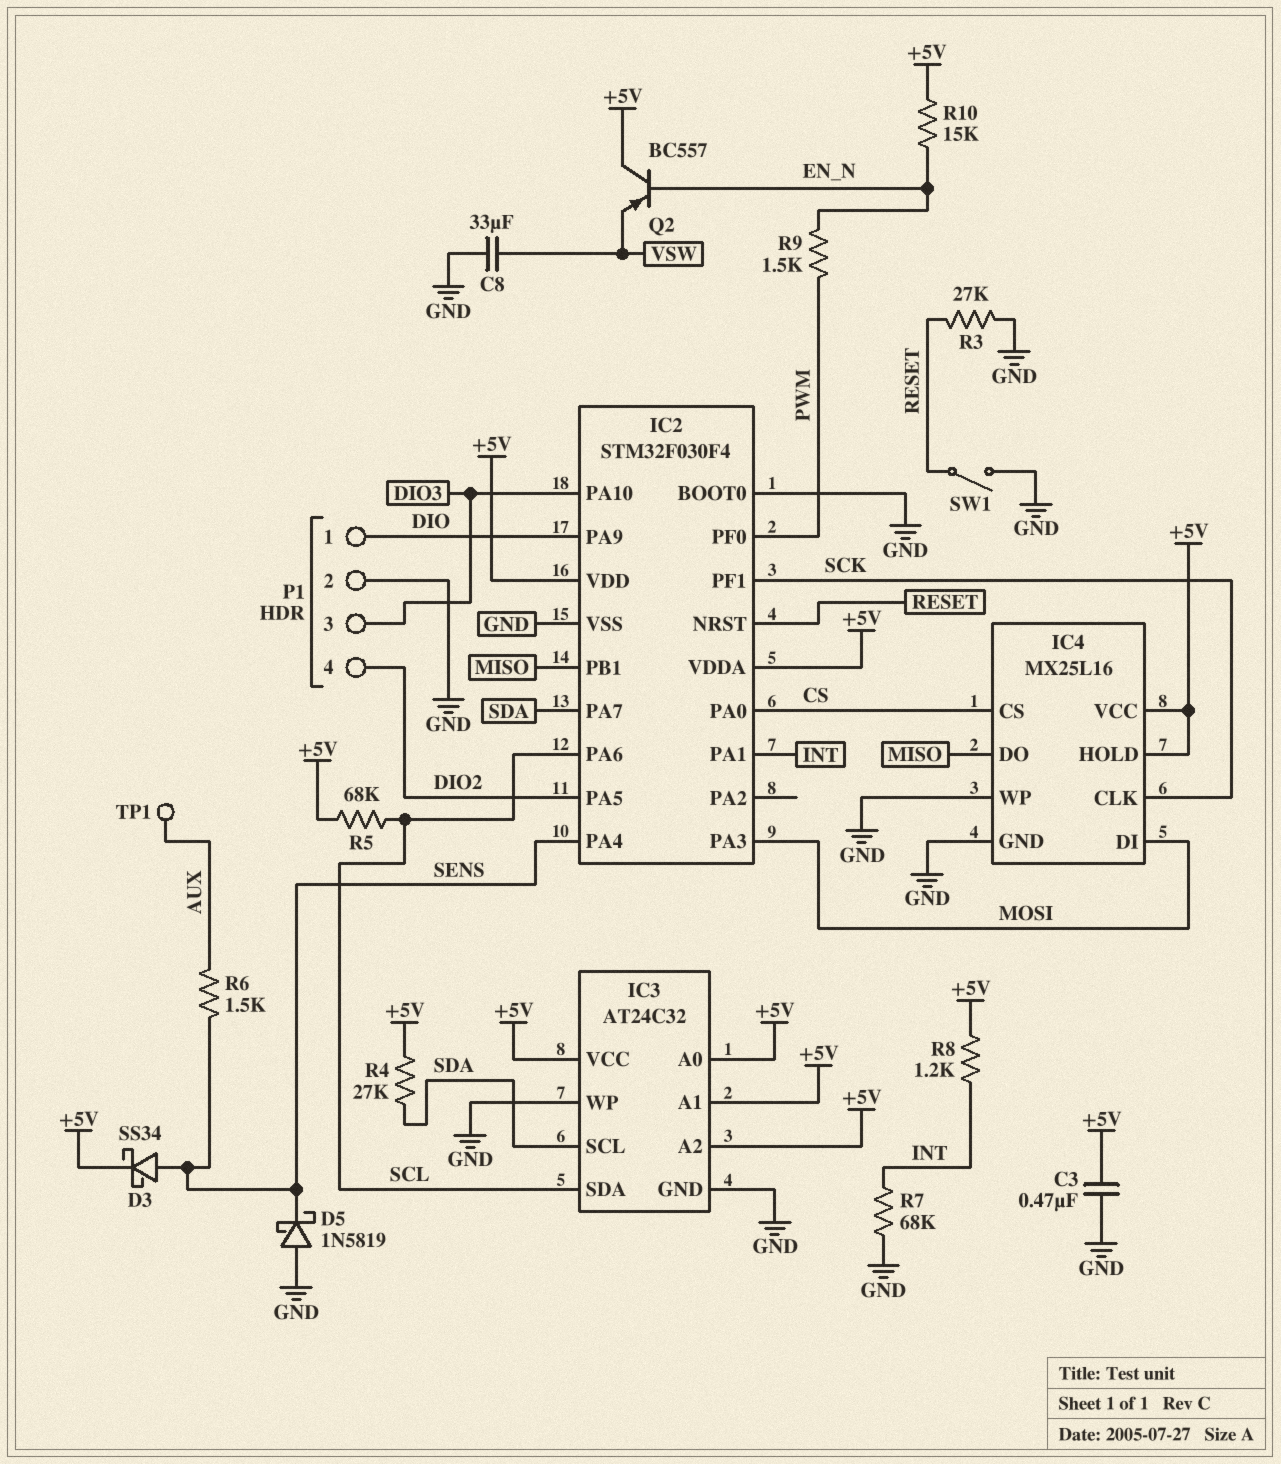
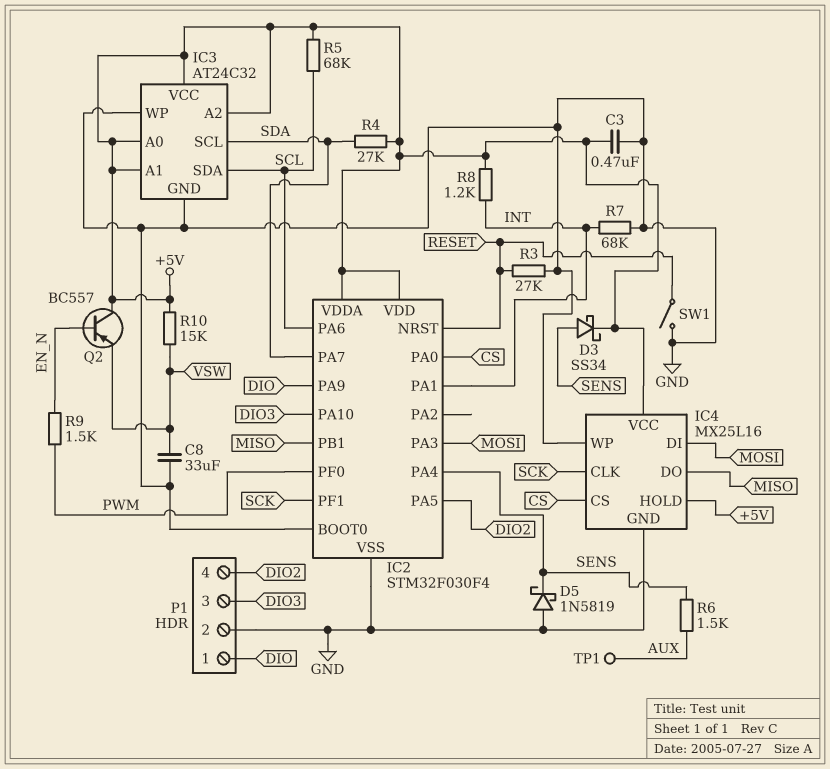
R10: 15k (+5V, EN_N) -> 15k (+5V, VSW)

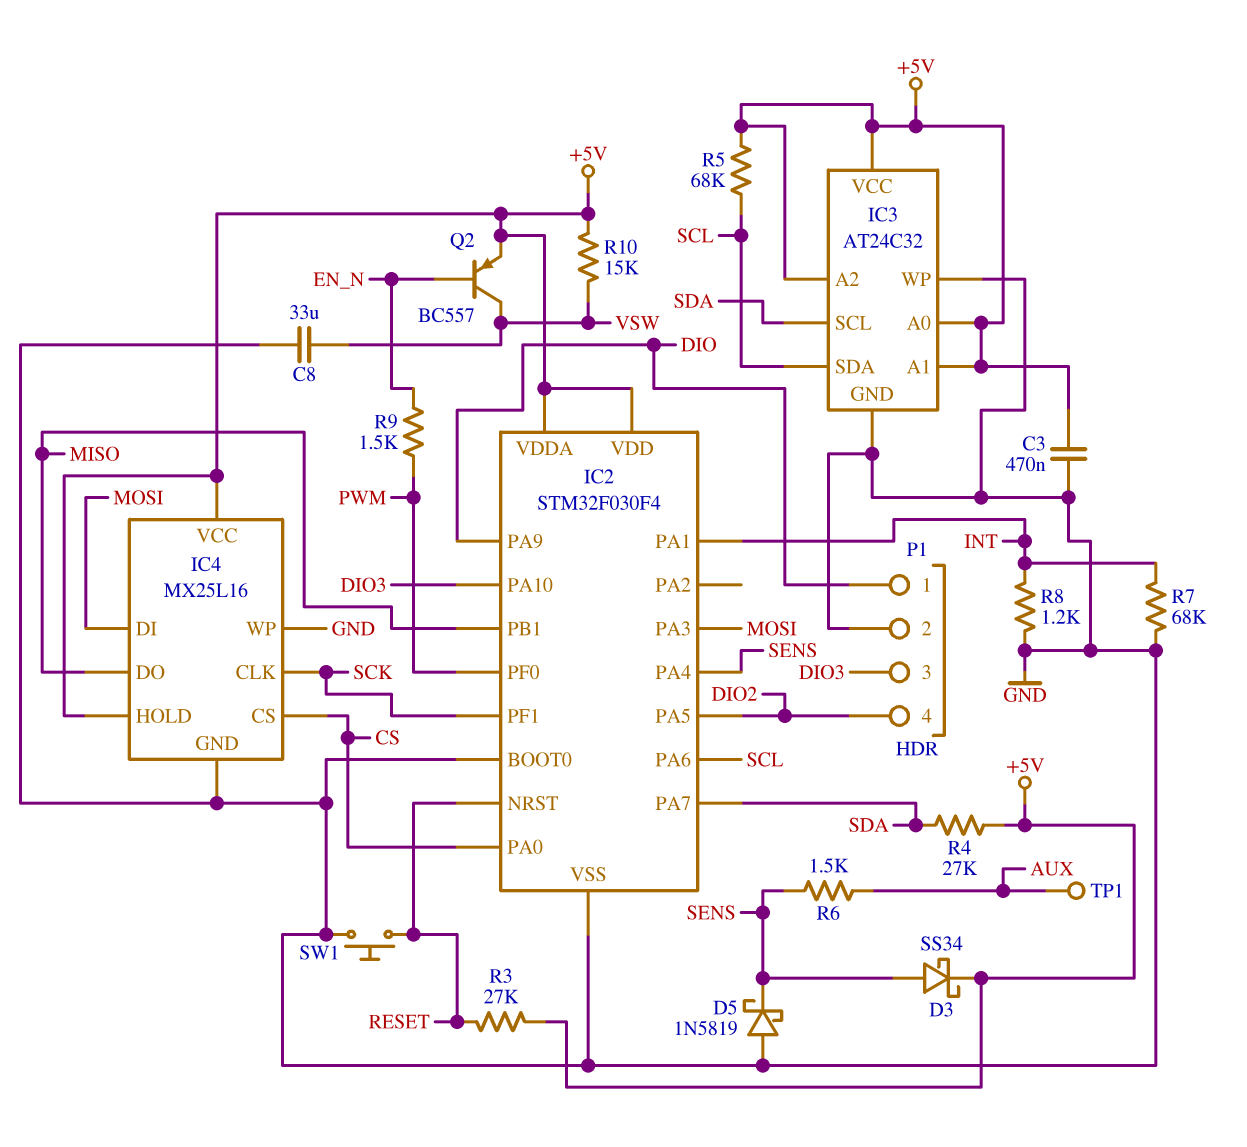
Q2: PNP BC557 (B EN_N, C +5V, E VSW) -> PNP BC557 (B EN_N, C VSW, E +5V)
R3: 27k (GND, RESET) -> 27k (+5V, RESET)
R8: 1.2k (+5V, INT) -> 1.2k (GND, INT)
SW1: switch (GND, RESET) -> button (GND, RESET)

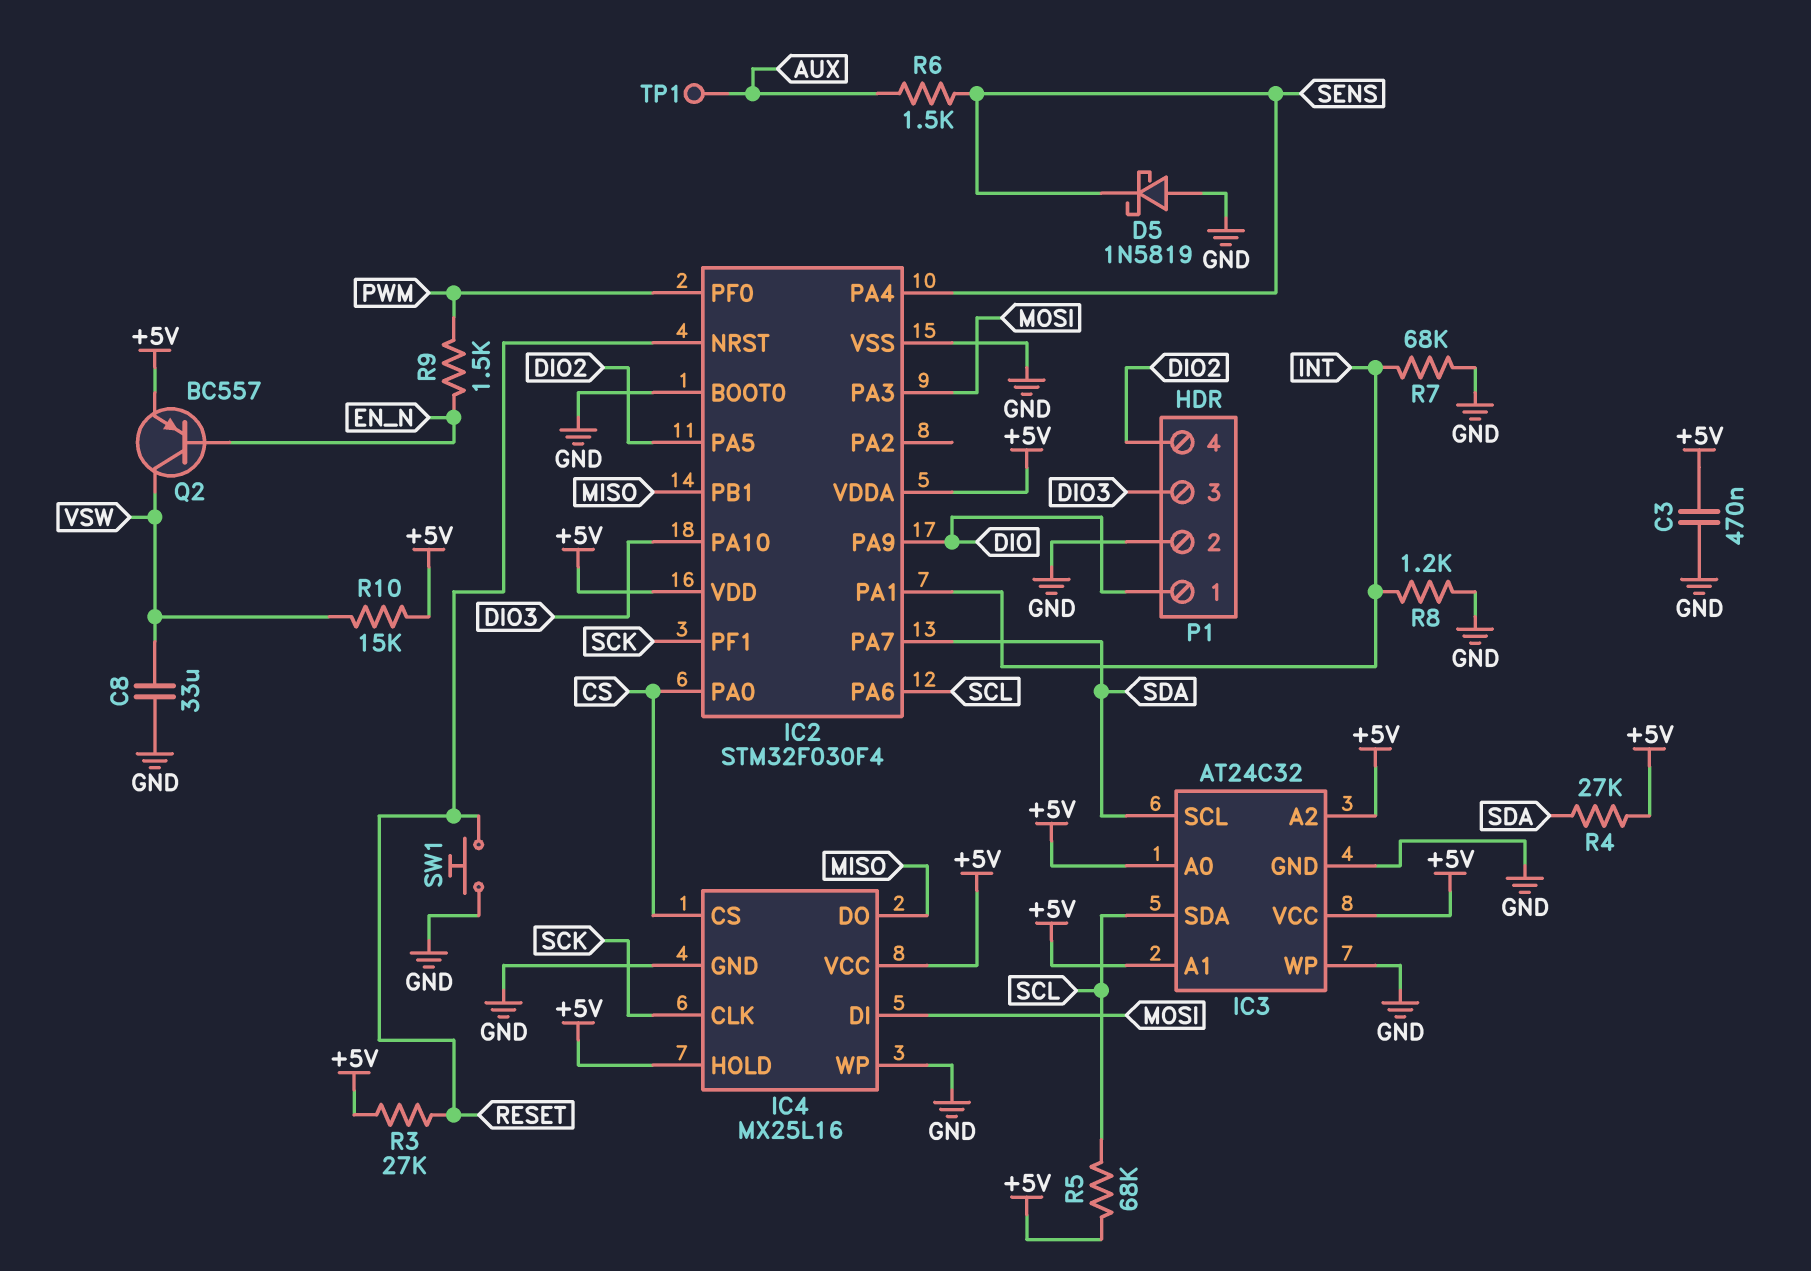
D3: schottky SS34 (A SENS, K +5V) -> none

